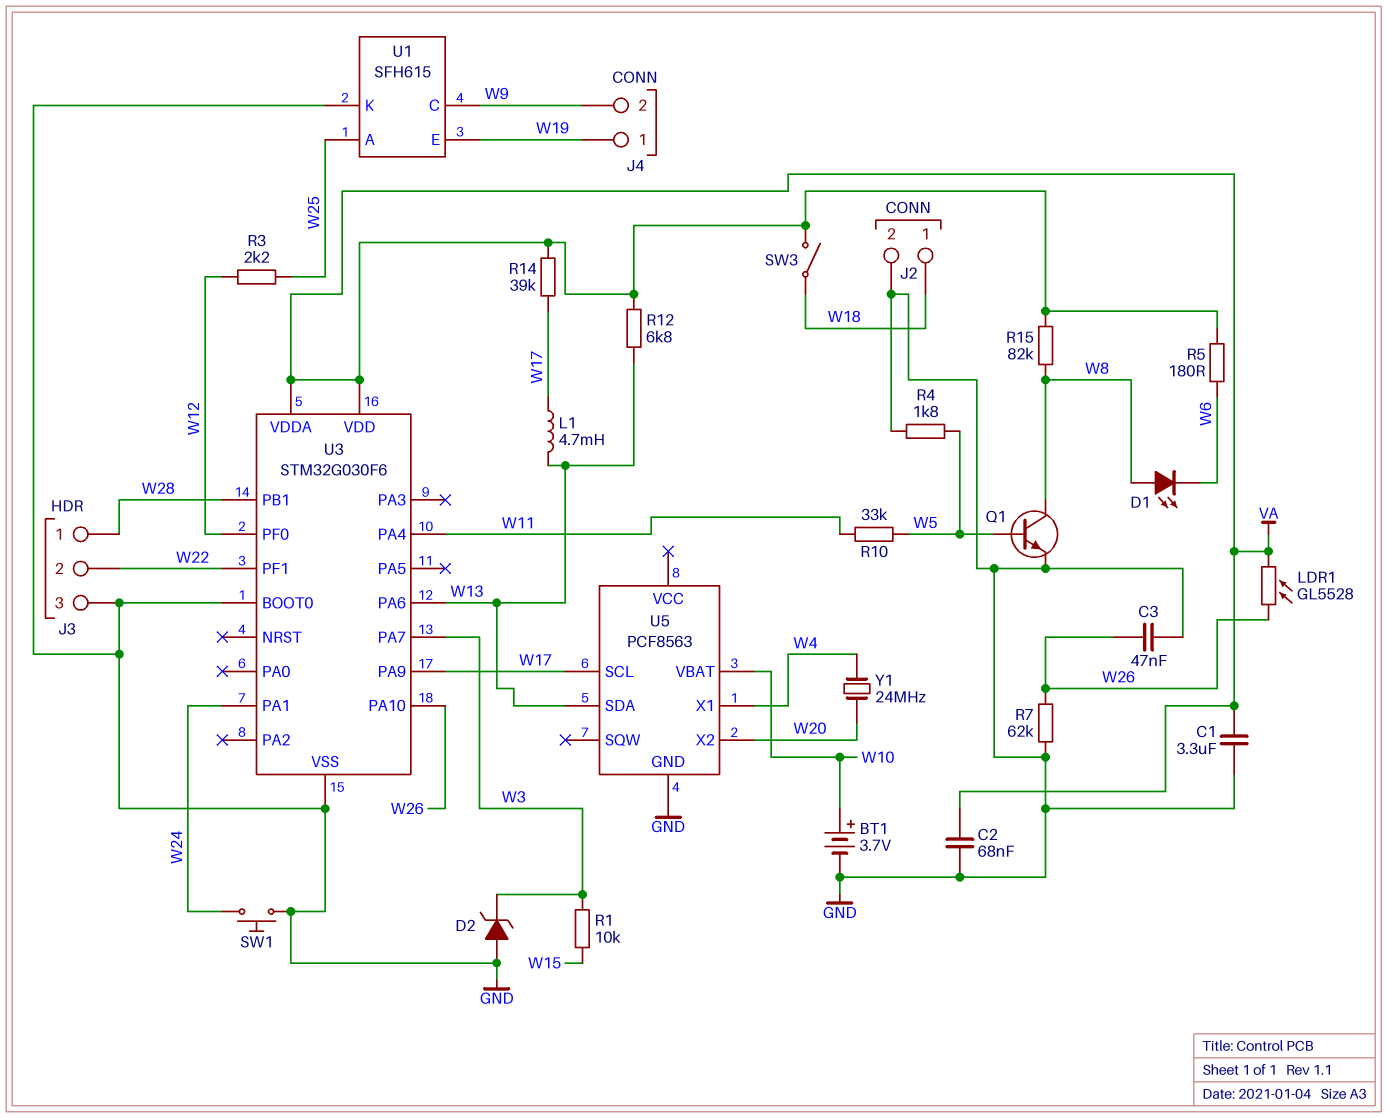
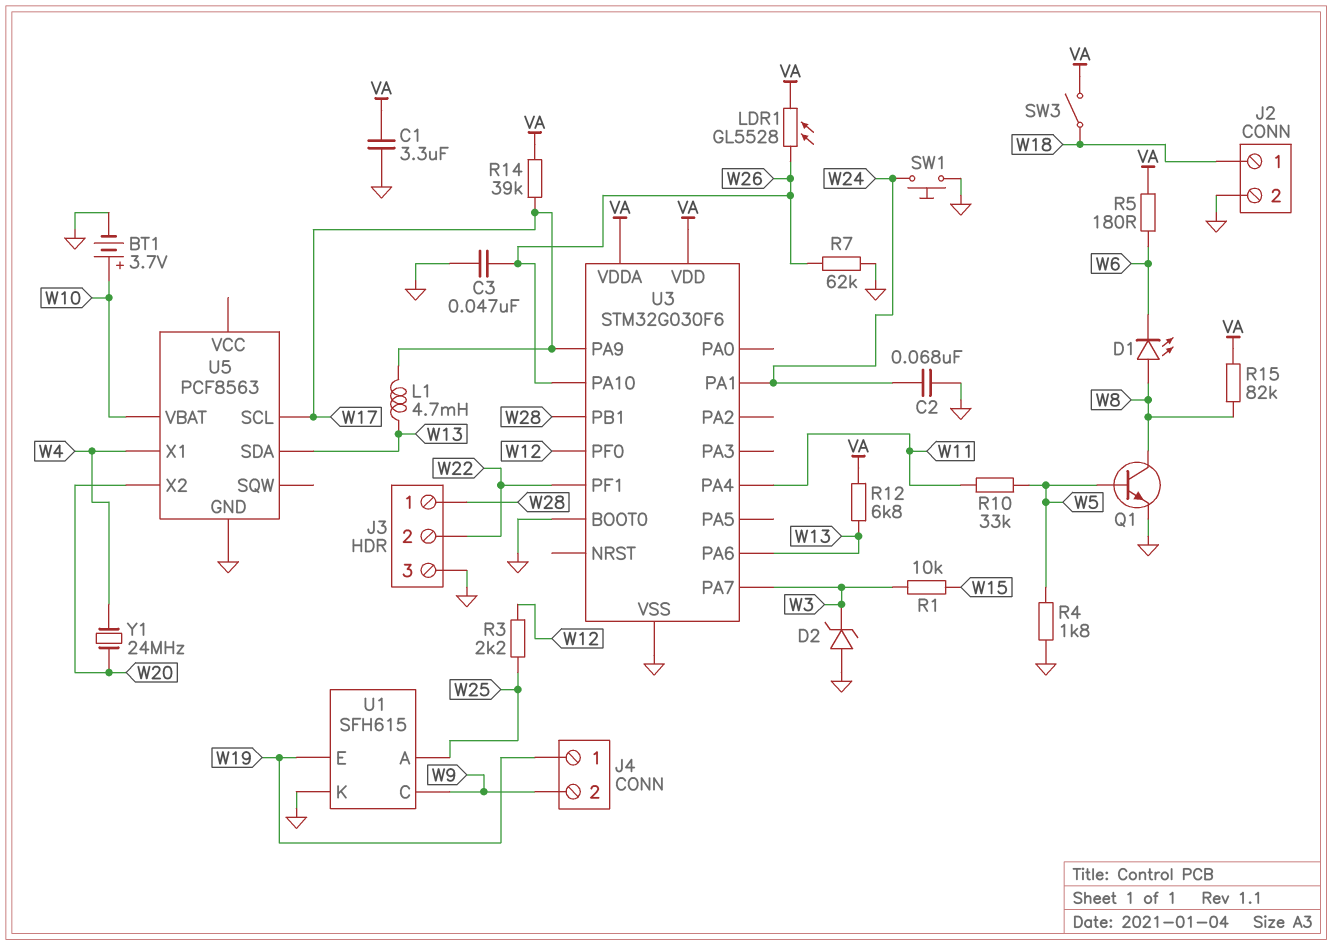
C2: 68nF (GND, VA) -> 68nF (GND, W24)

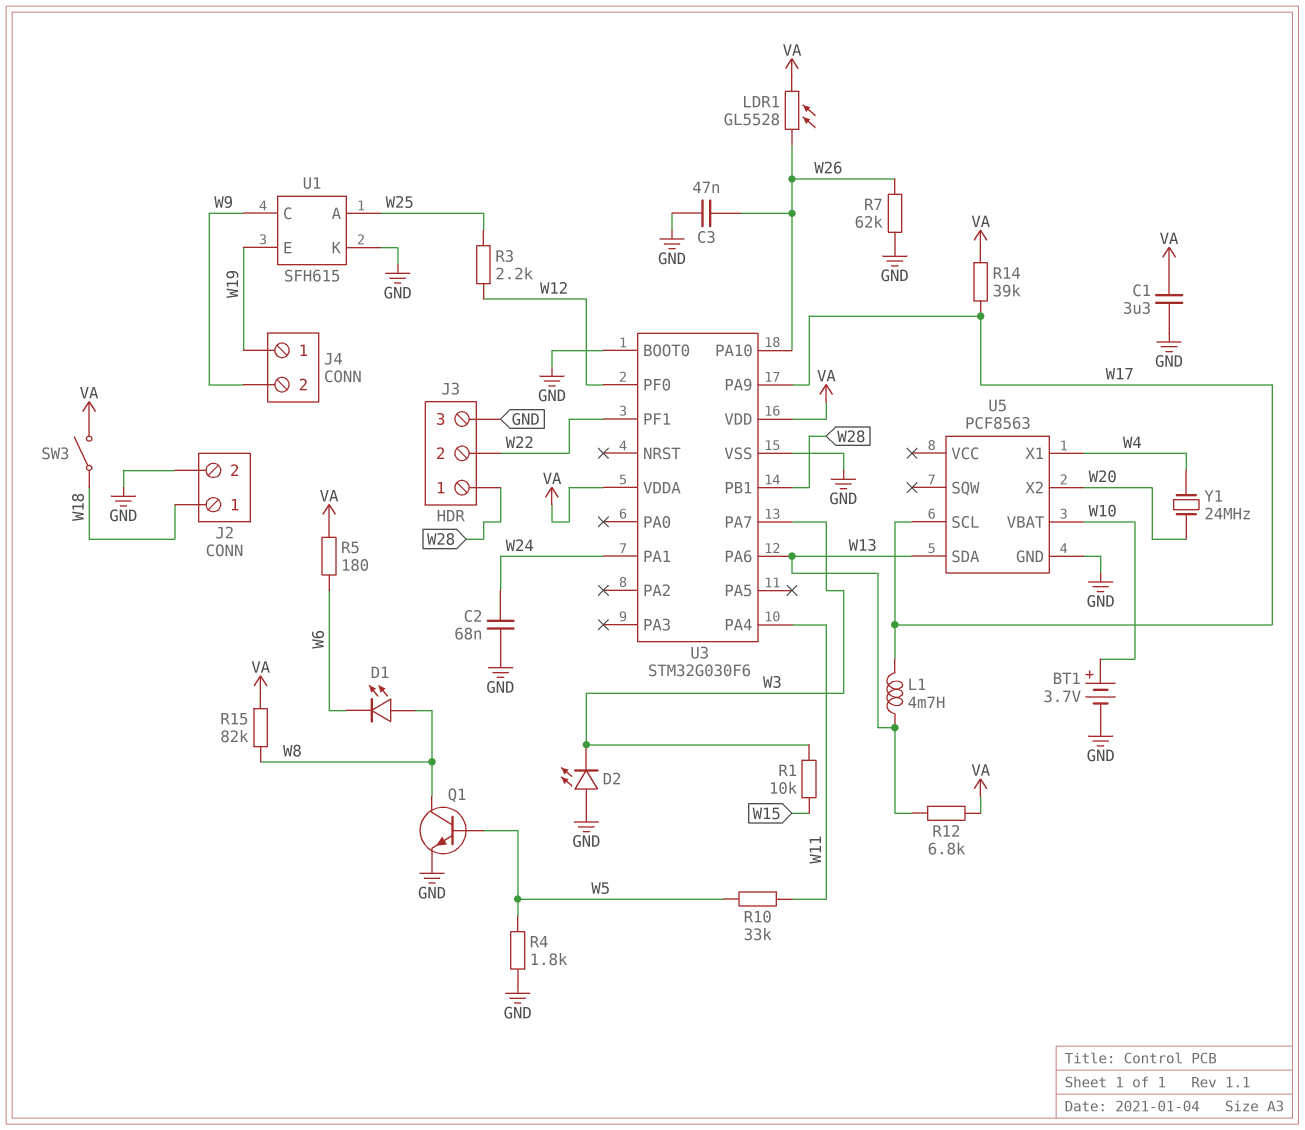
D2: zener (A GND, K W3) -> LED (A GND, K W3)
SW1: button (GND, W24) -> none

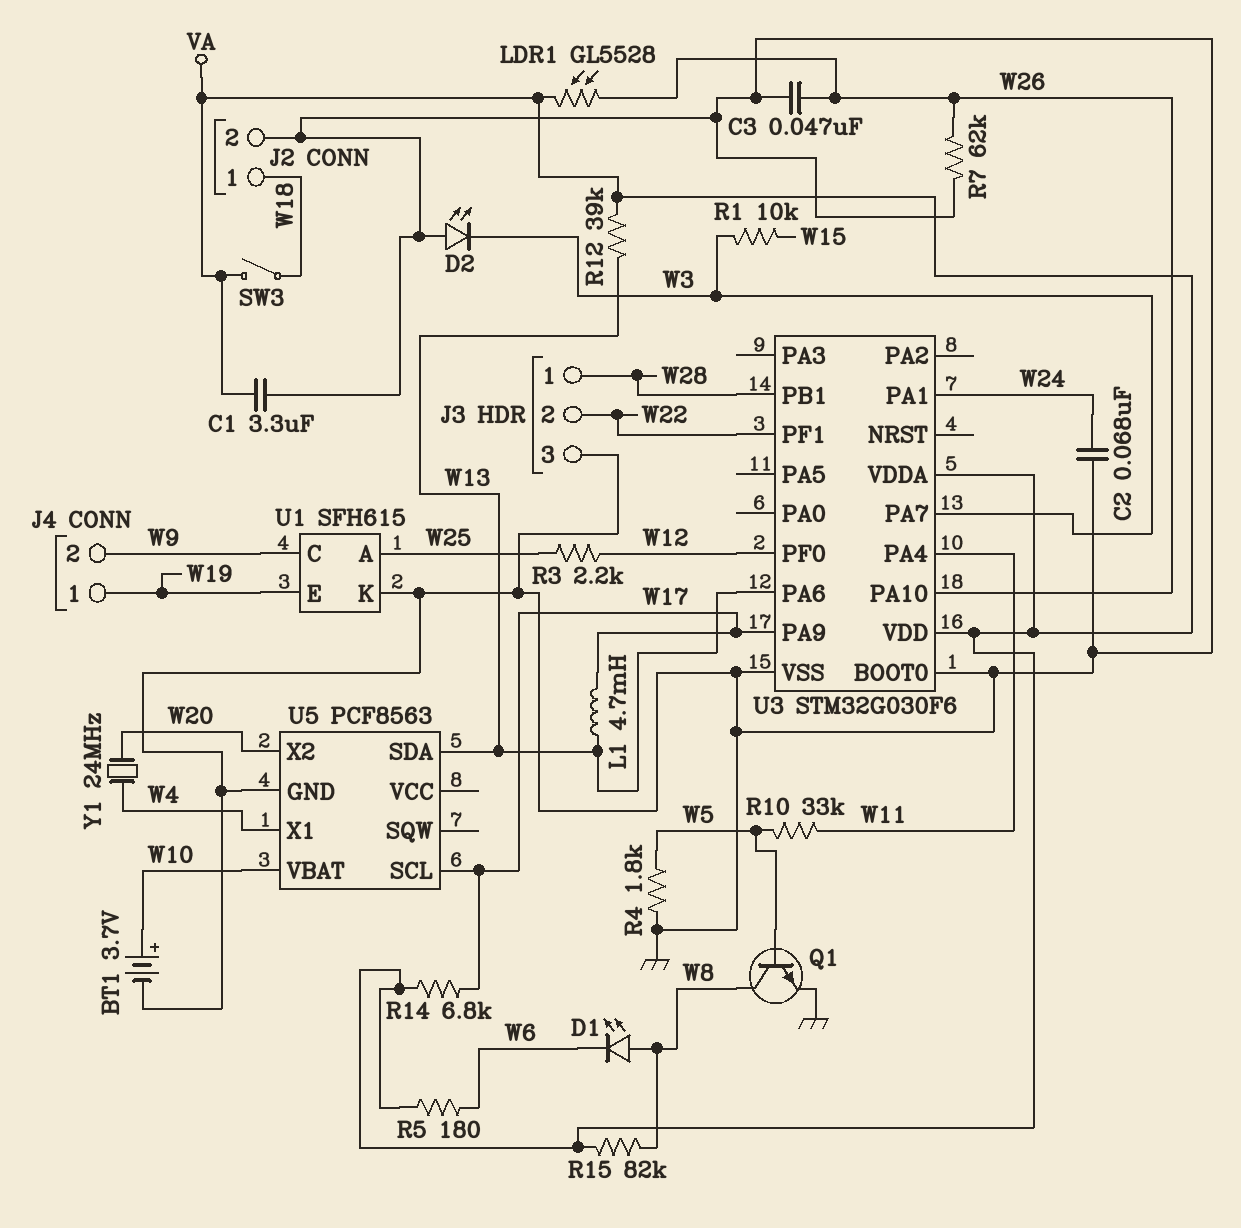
R12: 6.8k (VA, W13) -> 39k (VA, W13)
R14: 39k (VA, W17) -> 6.8k (VA, W17)

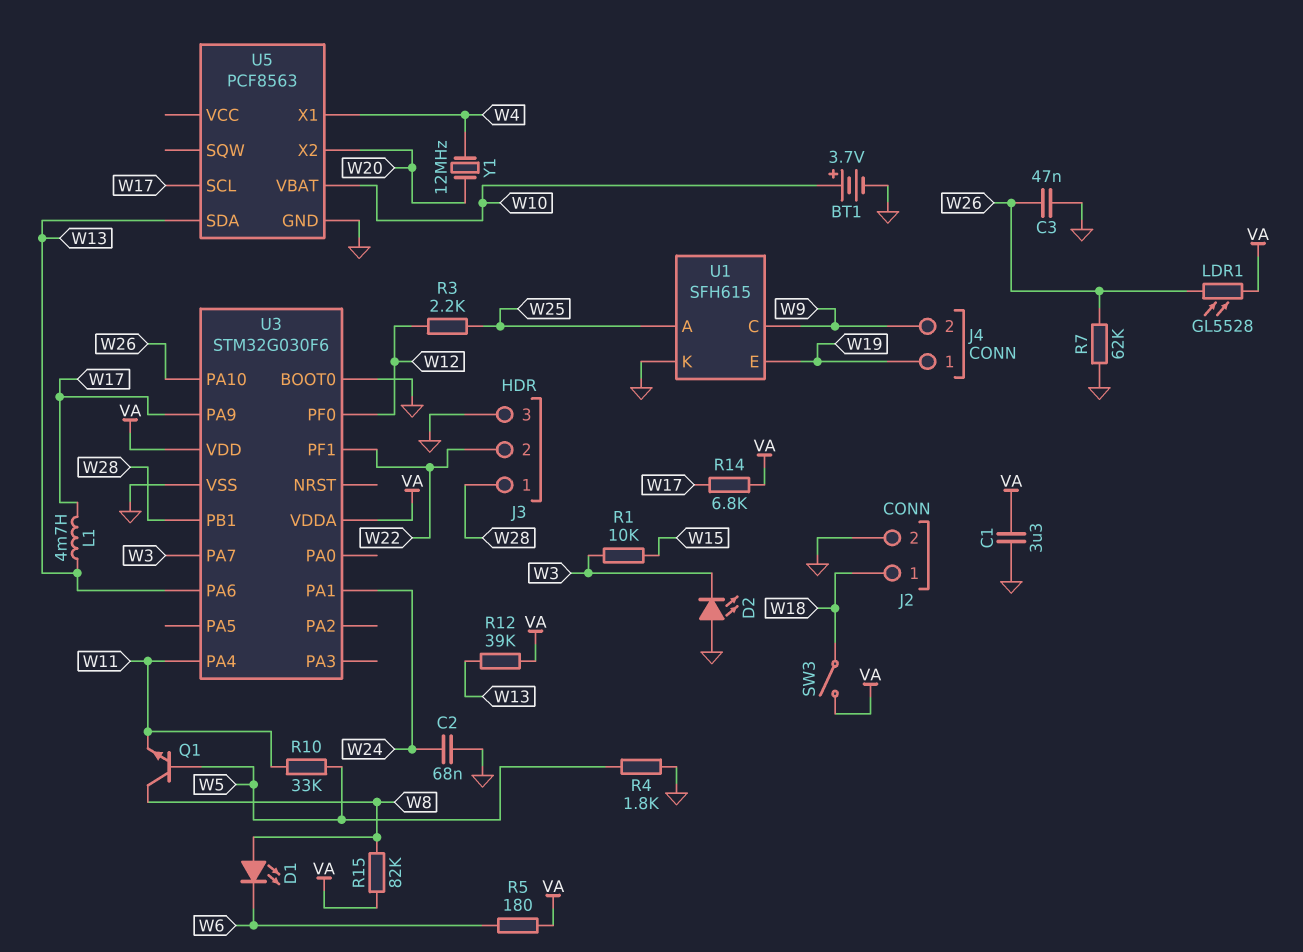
Q1: NPN (B W5, C W8, E GND) -> NPN (B W5, C W8, E W11)
Y1: 24MHz (W4, W20) -> 12MHz (W4, W20)

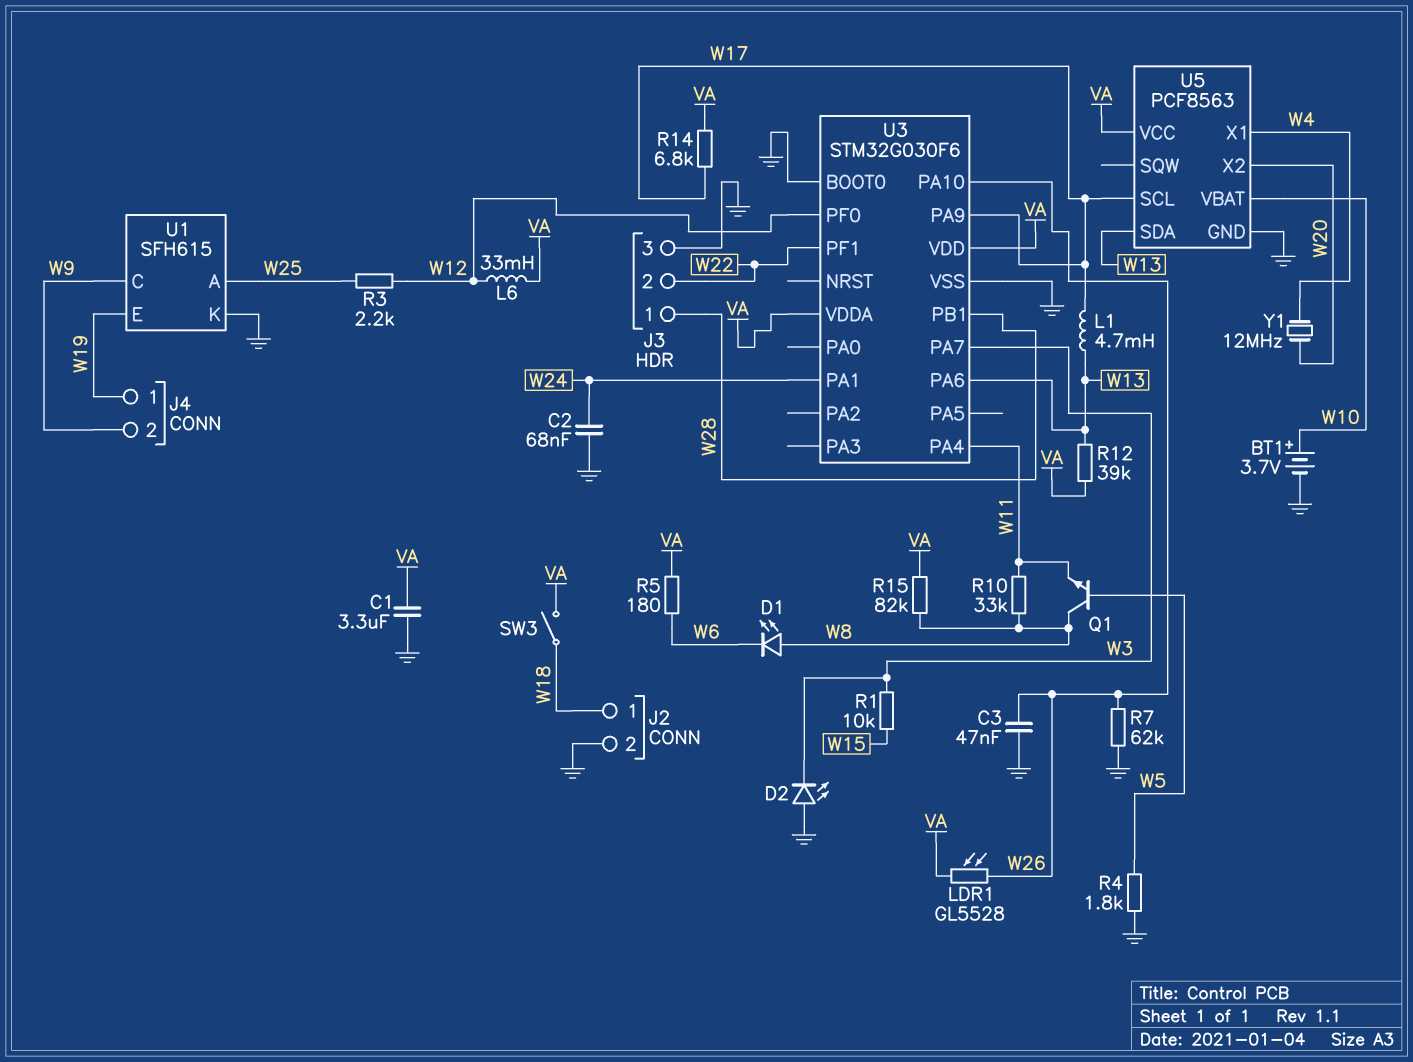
L6: none -> 33mH (VA, W12)
R10: 33k (W5, W11) -> 33k (W8, W11)
U5 pin VCC: none -> VA

